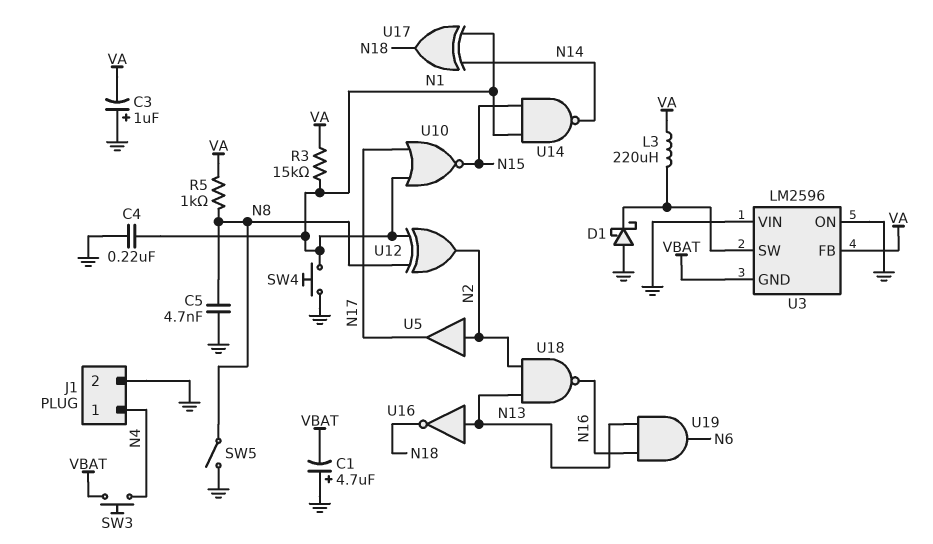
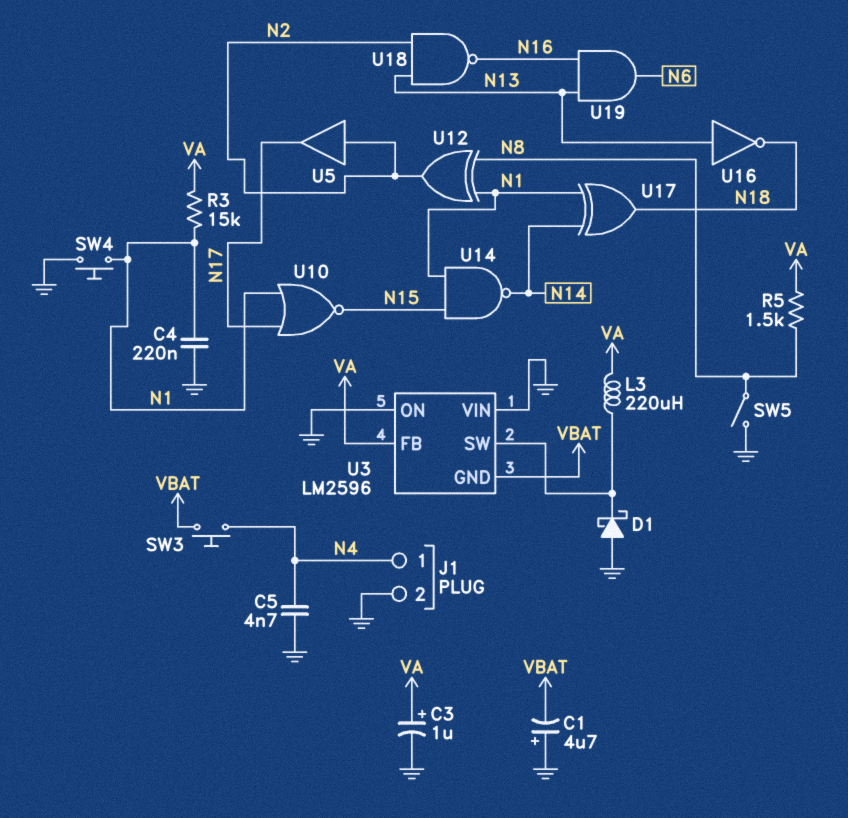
C3: 1uF (plus GND, minus VA) -> 1uF (plus VA, minus GND)
C5: 4.7nF (GND, N8) -> 4.7nF (GND, N4)
R5: 1k (N8, VA) -> 1.5k (N8, VA)

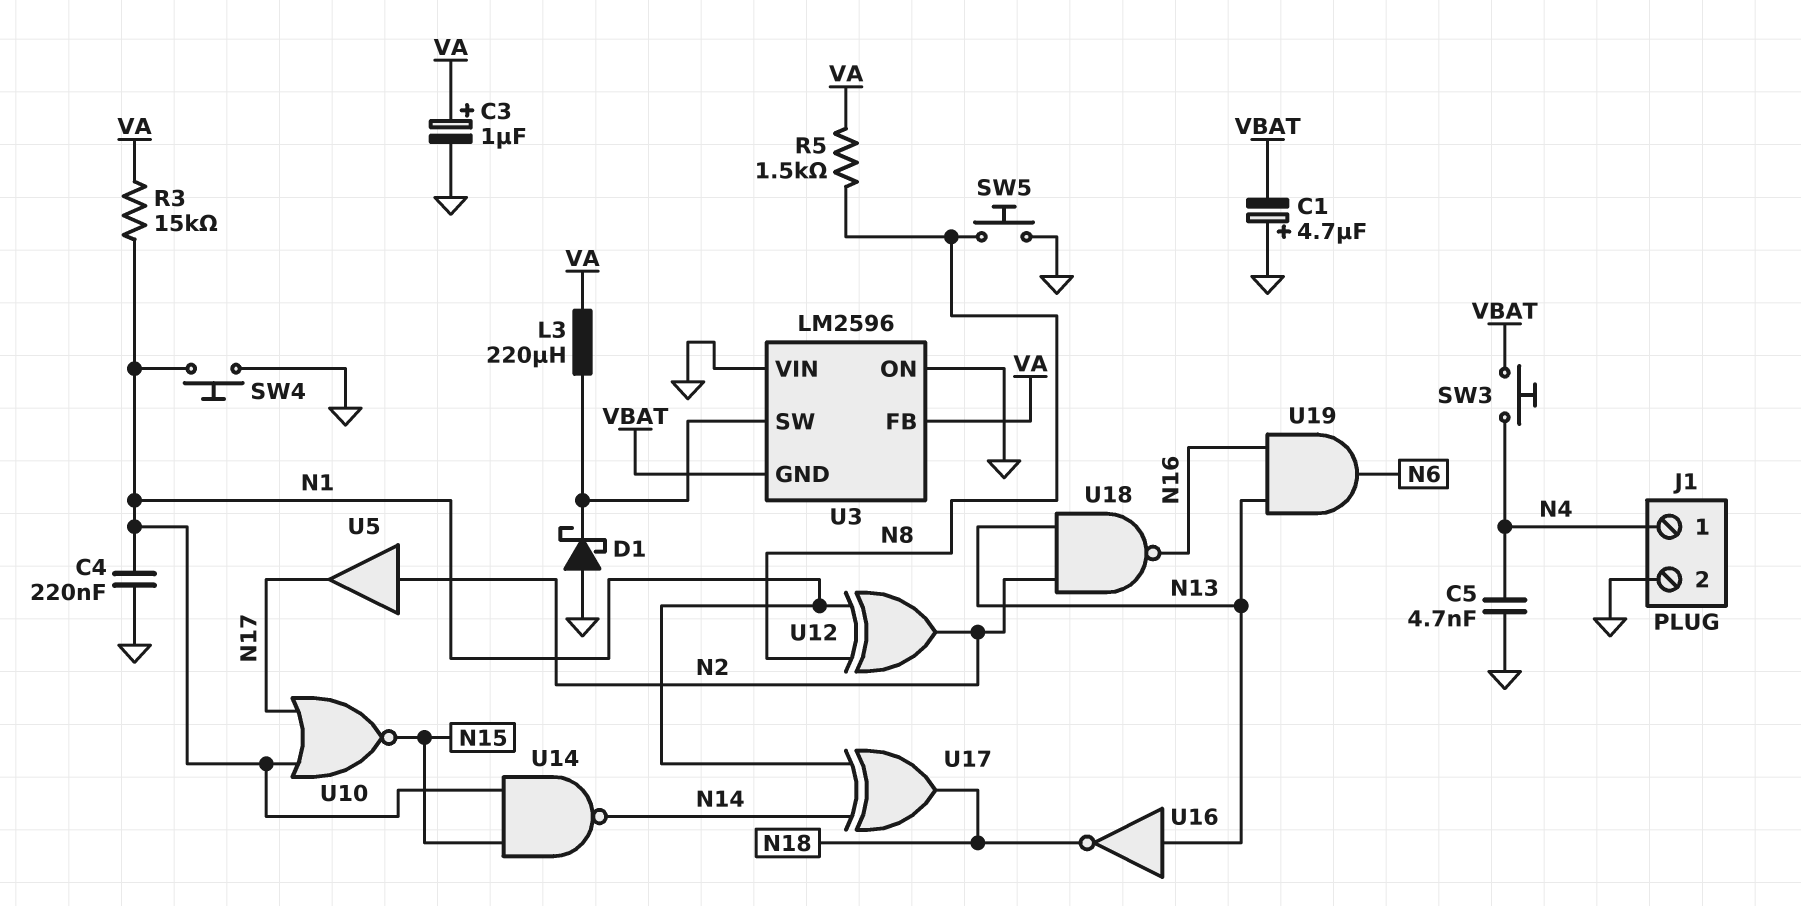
SW5: switch (GND, N8) -> button (GND, N8)

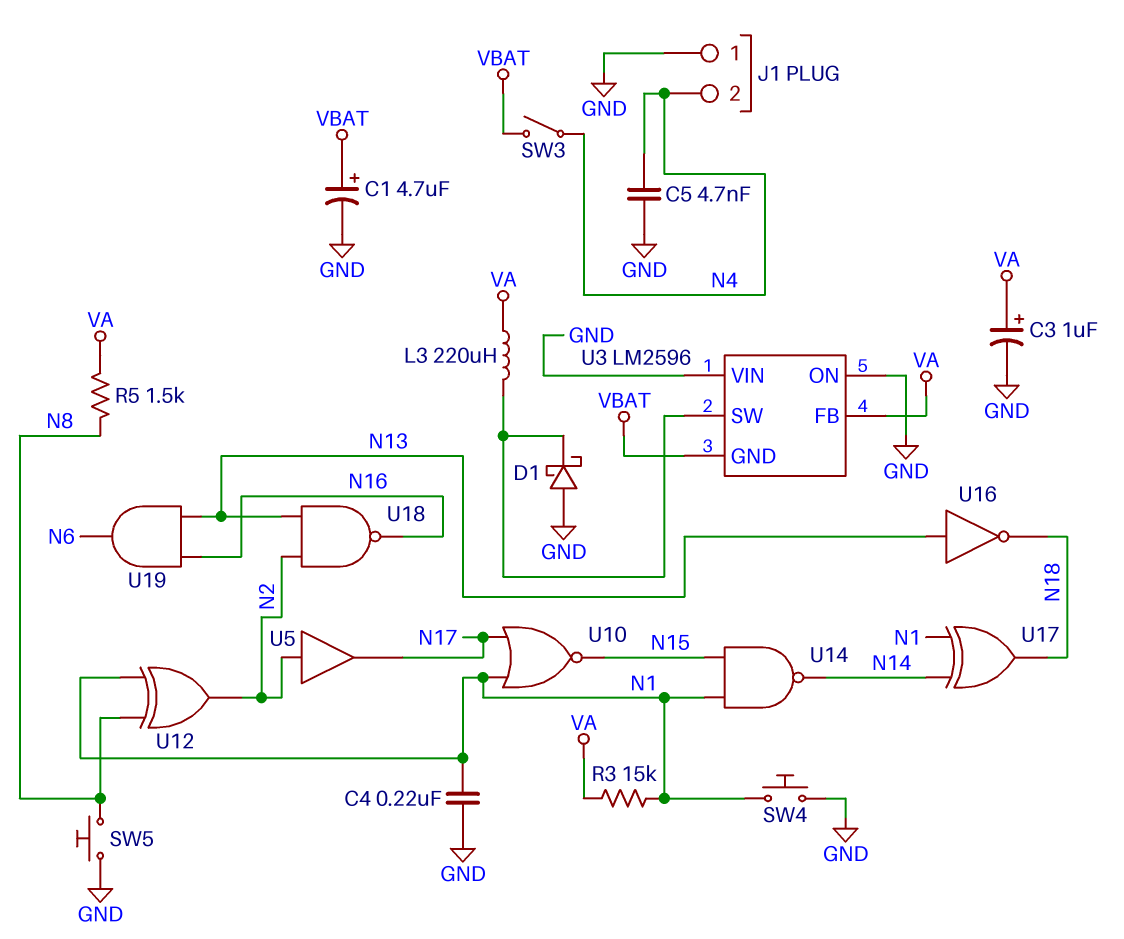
C1: 4.7uF (plus GND, minus VBAT) -> 4.7uF (plus VBAT, minus GND)
J1 pin 1: N4 -> GND
J1 pin 2: GND -> N4
SW3: button (N4, VBAT) -> switch (N4, VBAT)

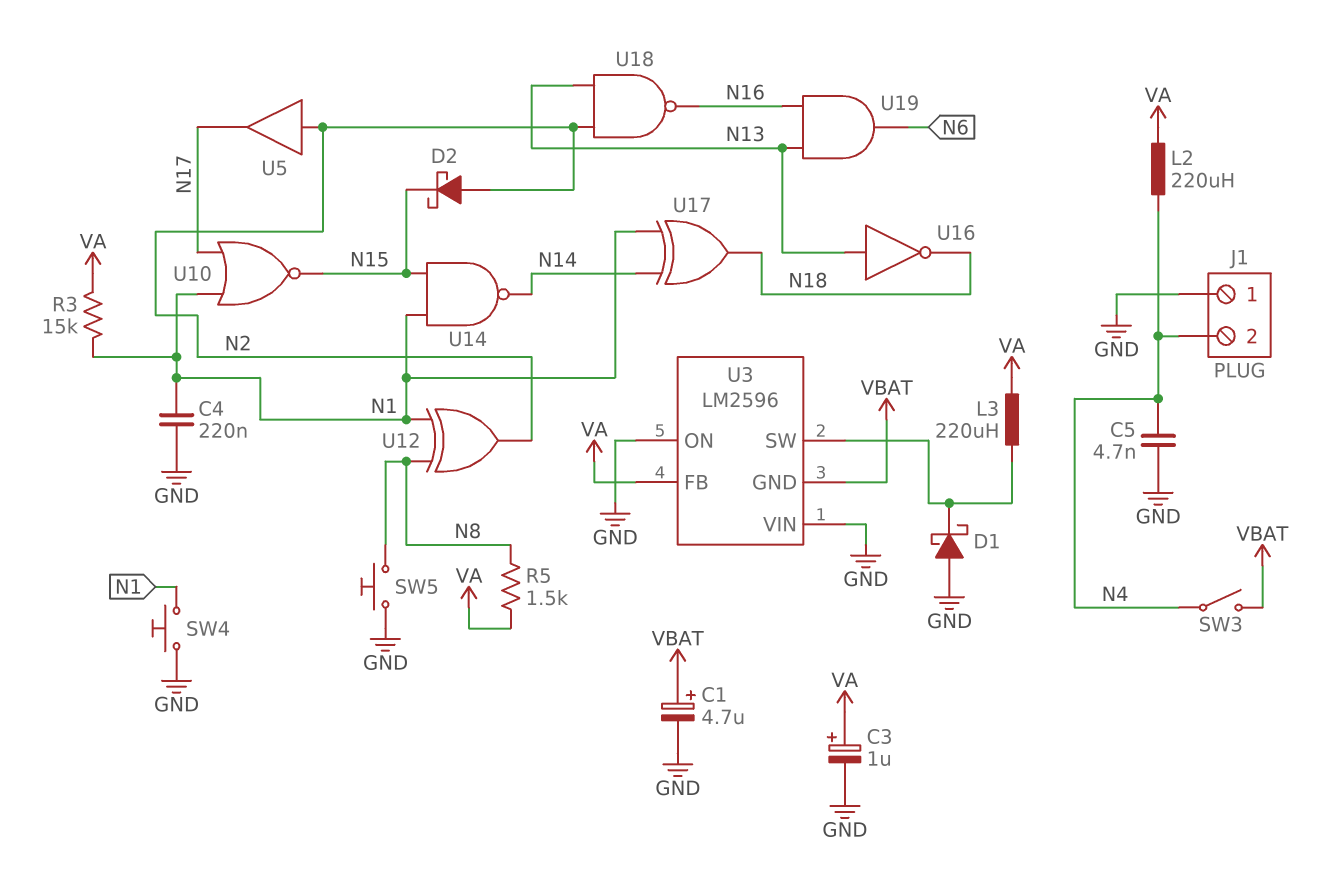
D2: none -> schottky (A N2, K N15)
L2: none -> 220uH (N4, VA)

